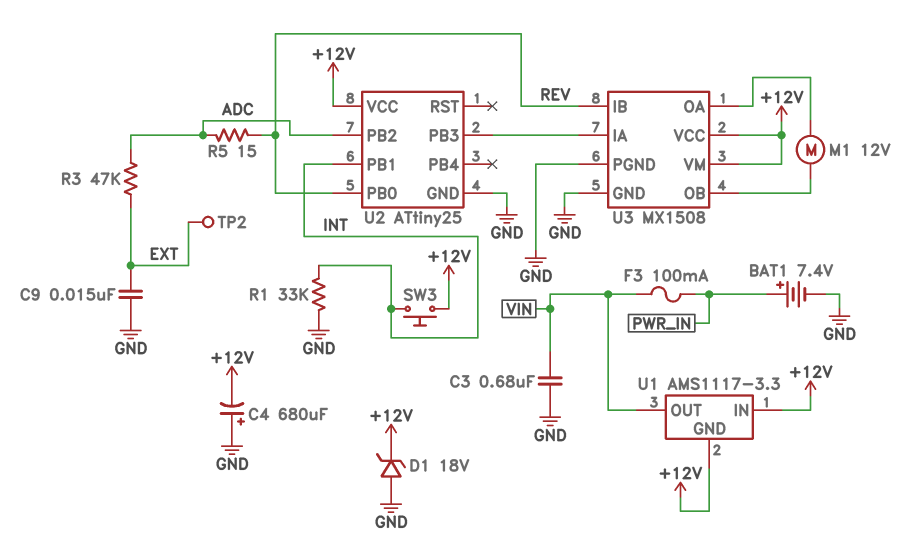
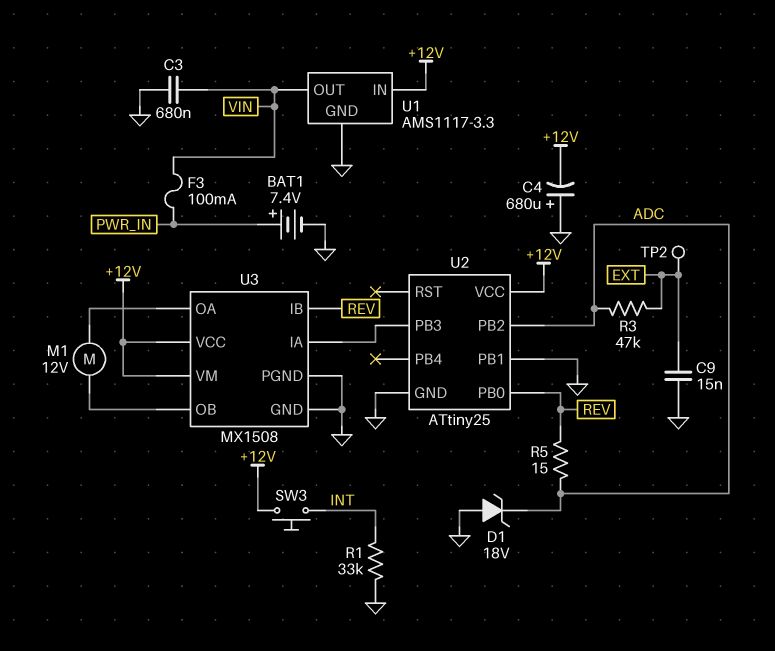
D1: zener 18V (A GND, K +12V) -> zener 18V (A GND, K ADC)
U1 pin GND: +12V -> GND
U2 pin PB1: INT -> GND

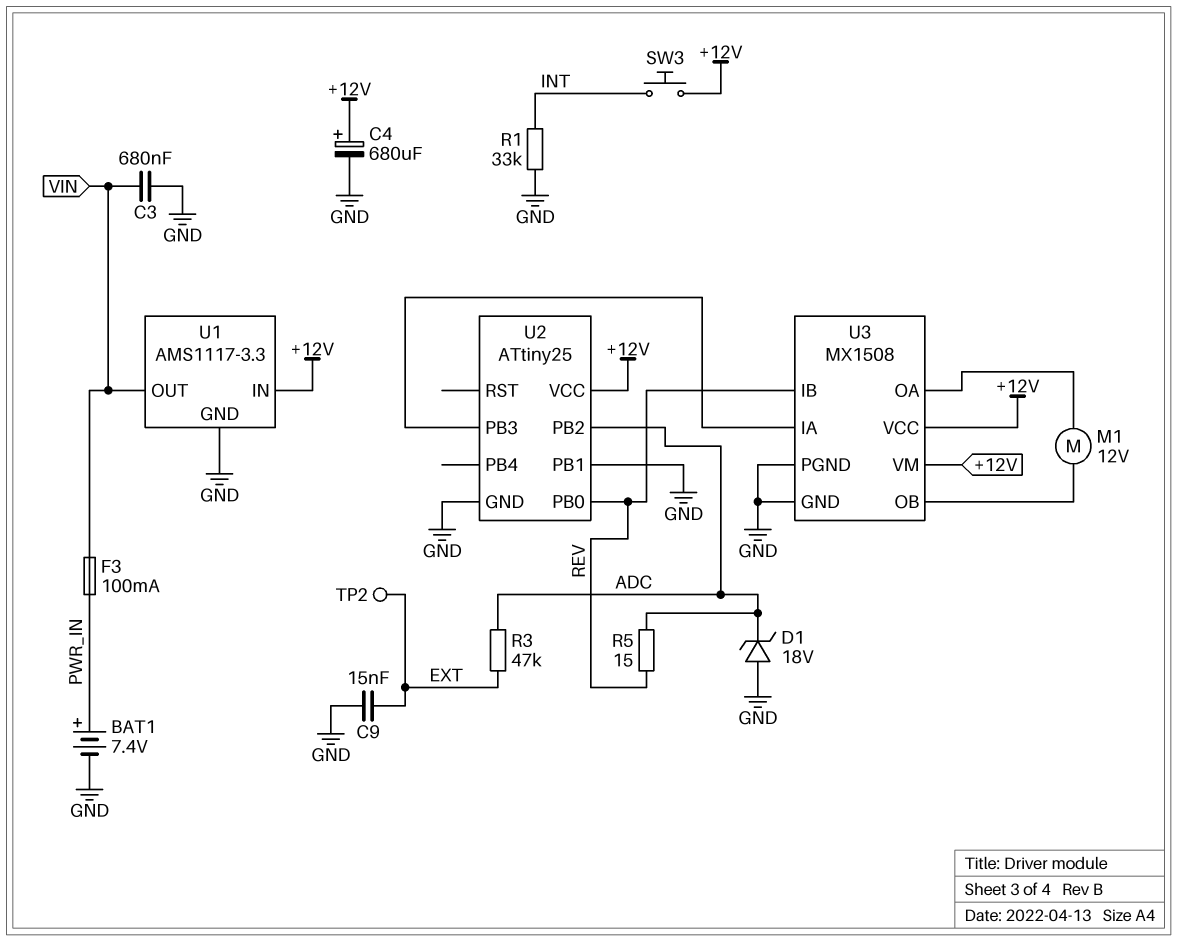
C4: 680uF (plus GND, minus +12V) -> 680uF (plus +12V, minus GND)

